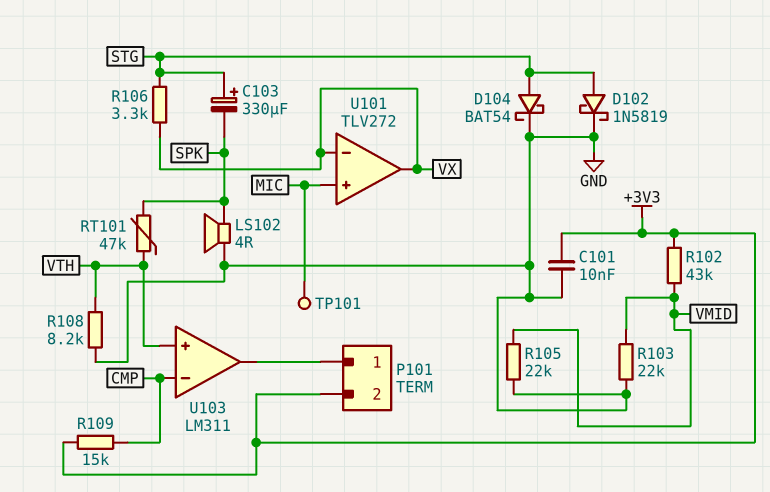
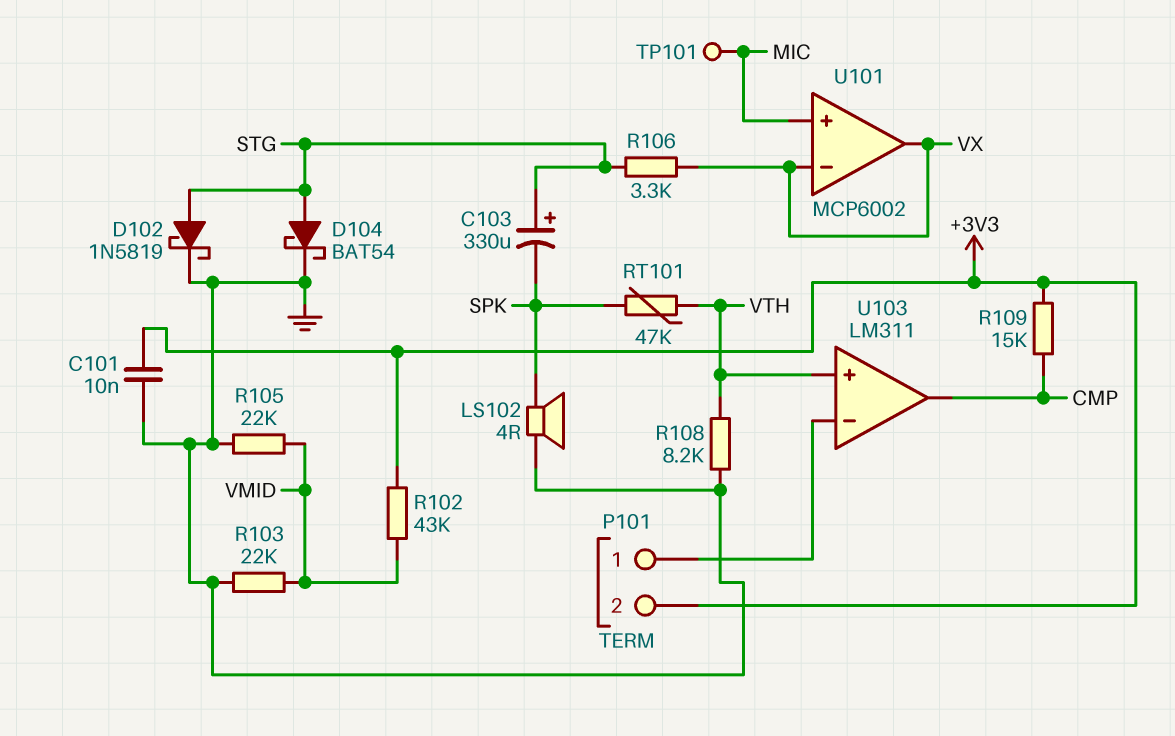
U101: TLV272 -> MCP6002
U103 pin in-: CMP -> P101/1
U103 pin out: P101/1 -> CMP

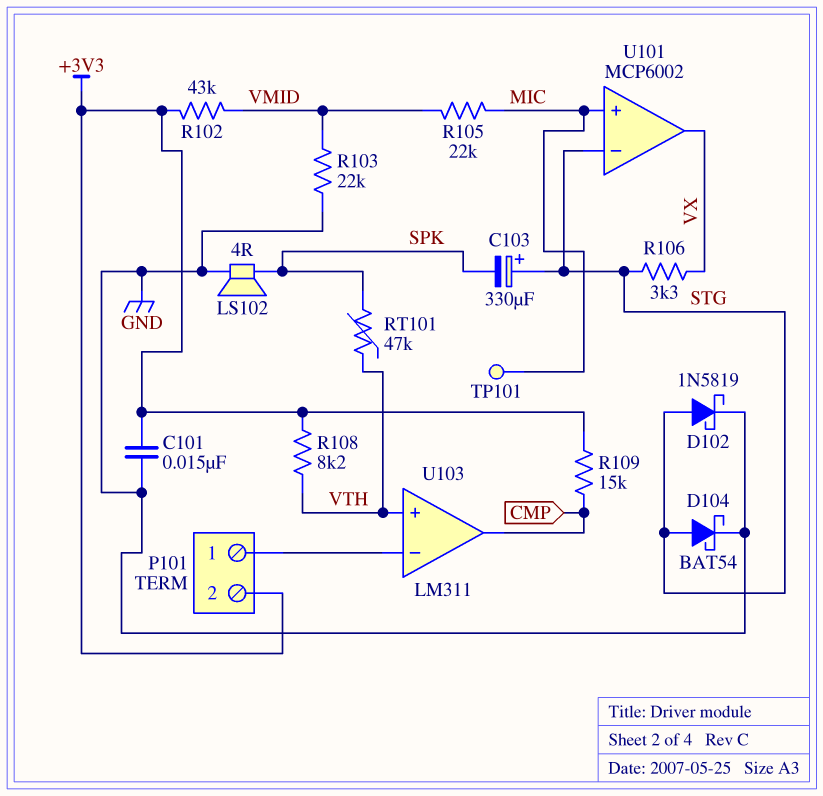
C101: 10nF (+3V3, GND) -> 15nF (+3V3, GND)
R105: 22k (GND, VMID) -> 22k (MIC, VMID)
R108: 8.2k (GND, VTH) -> 8.2k (+3V3, VTH)
U101 pin in-: VX -> STG

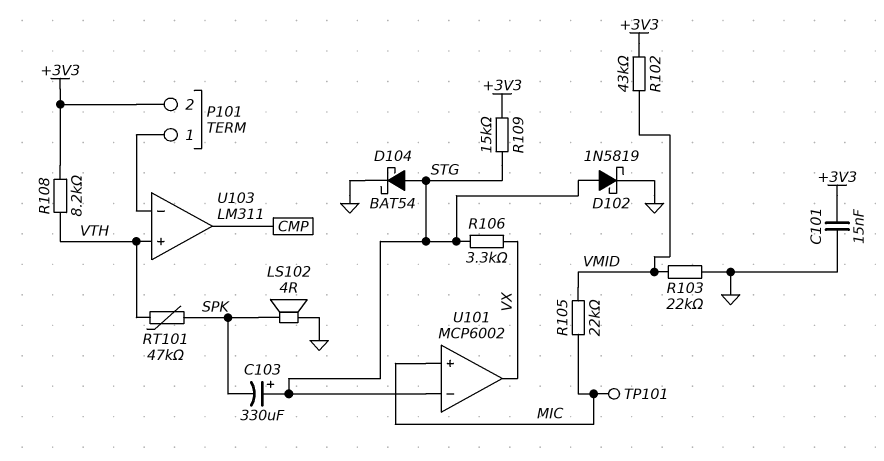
R109: 15k (+3V3, CMP) -> 15k (+3V3, STG)

